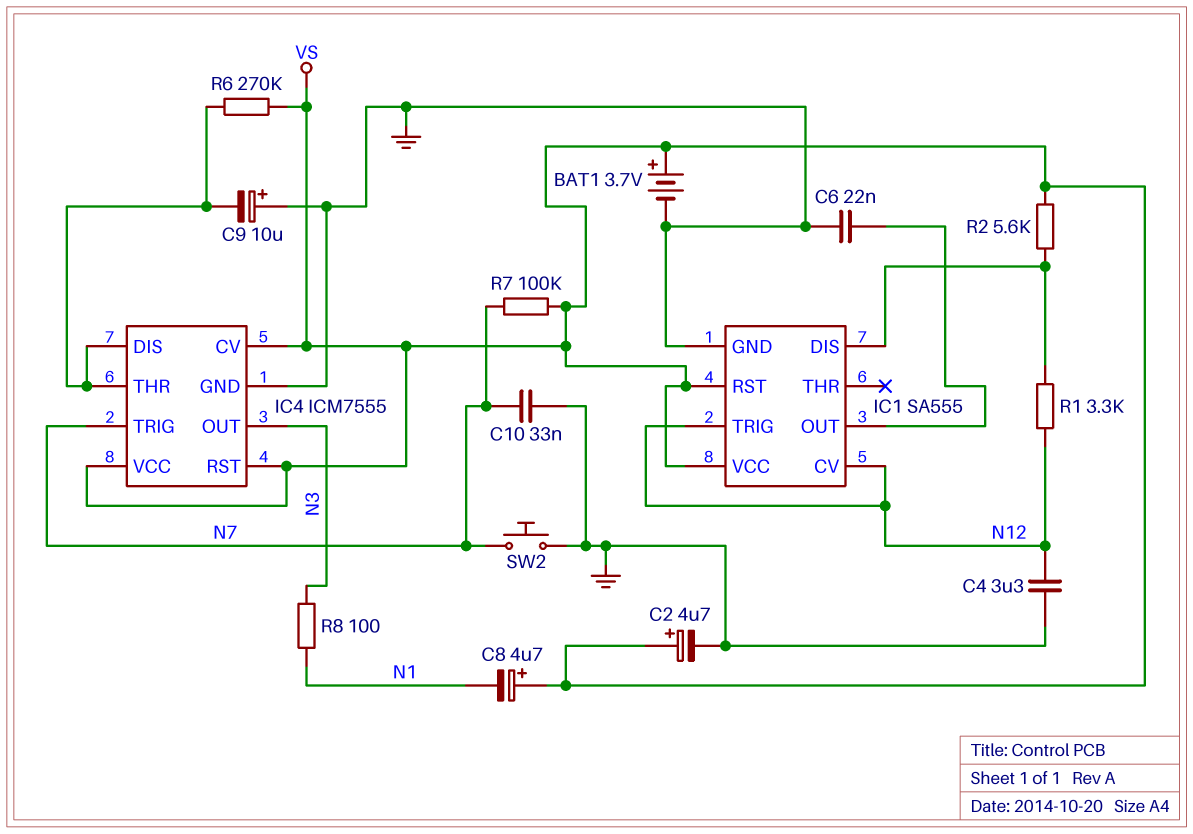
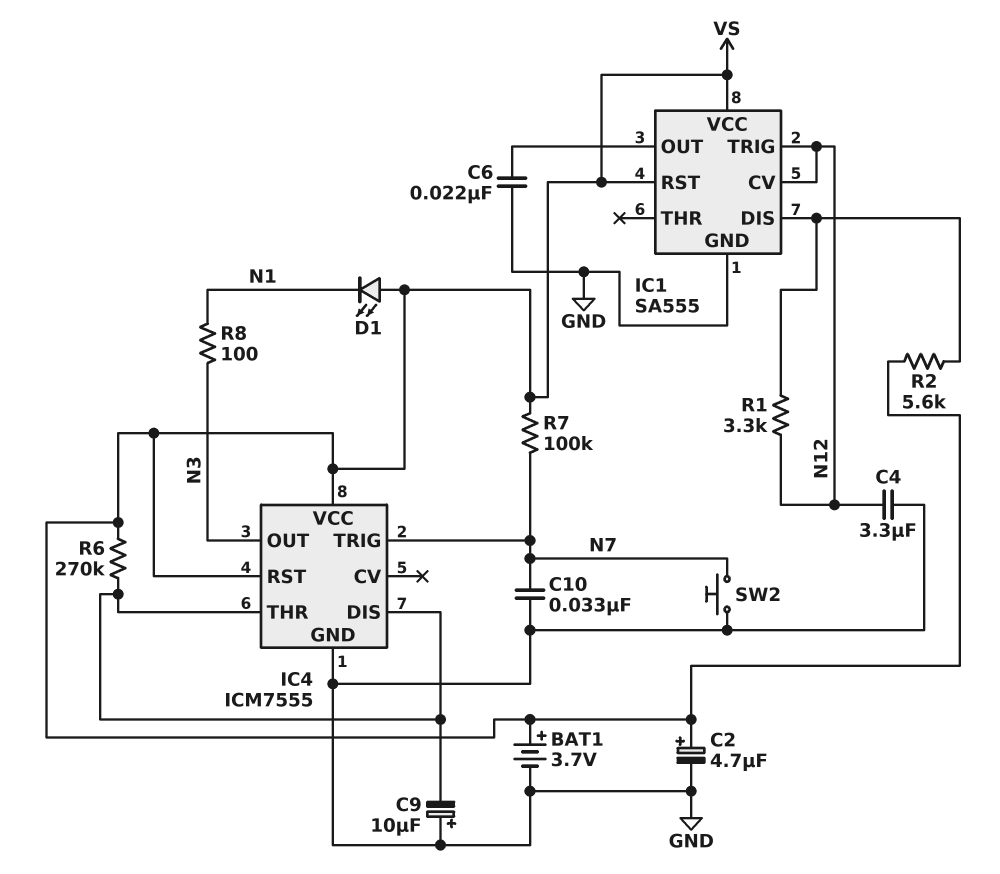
C8: 4.7uF (plus VS, minus N1) -> none
D1: none -> LED (A VS, K N1)
IC4 pin CV: VS -> none

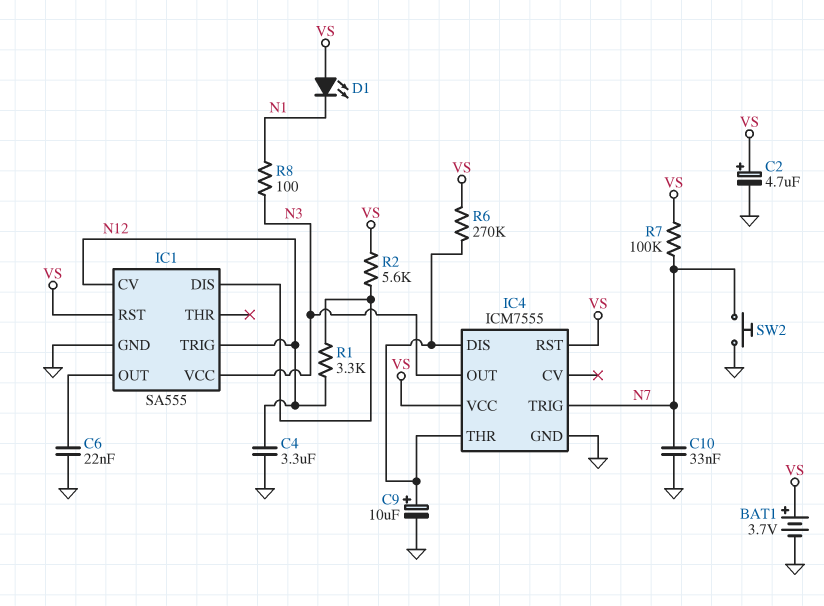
C9: 10uF (plus GND, minus IC4/DIS) -> 10uF (plus IC4/DIS, minus GND)
IC1 pin VCC: VS -> N3

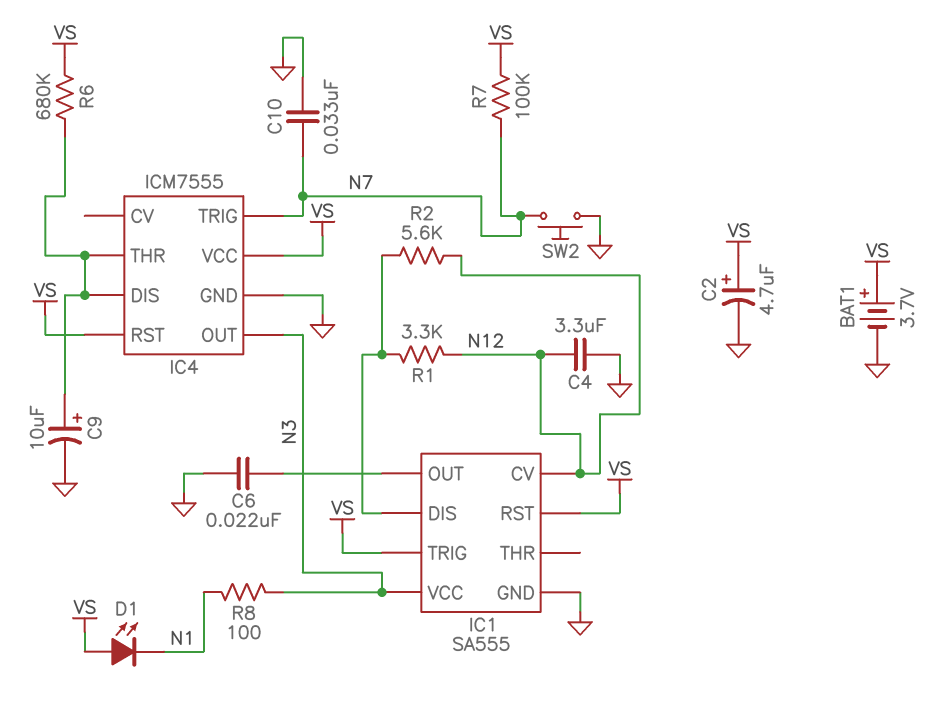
IC1 pin TRIG: N12 -> VS
R2: 5.6k (IC1/DIS, VS) -> 5.6k (IC1/DIS, N12)
R6: 270k (IC4/DIS, VS) -> 680k (IC4/DIS, VS)

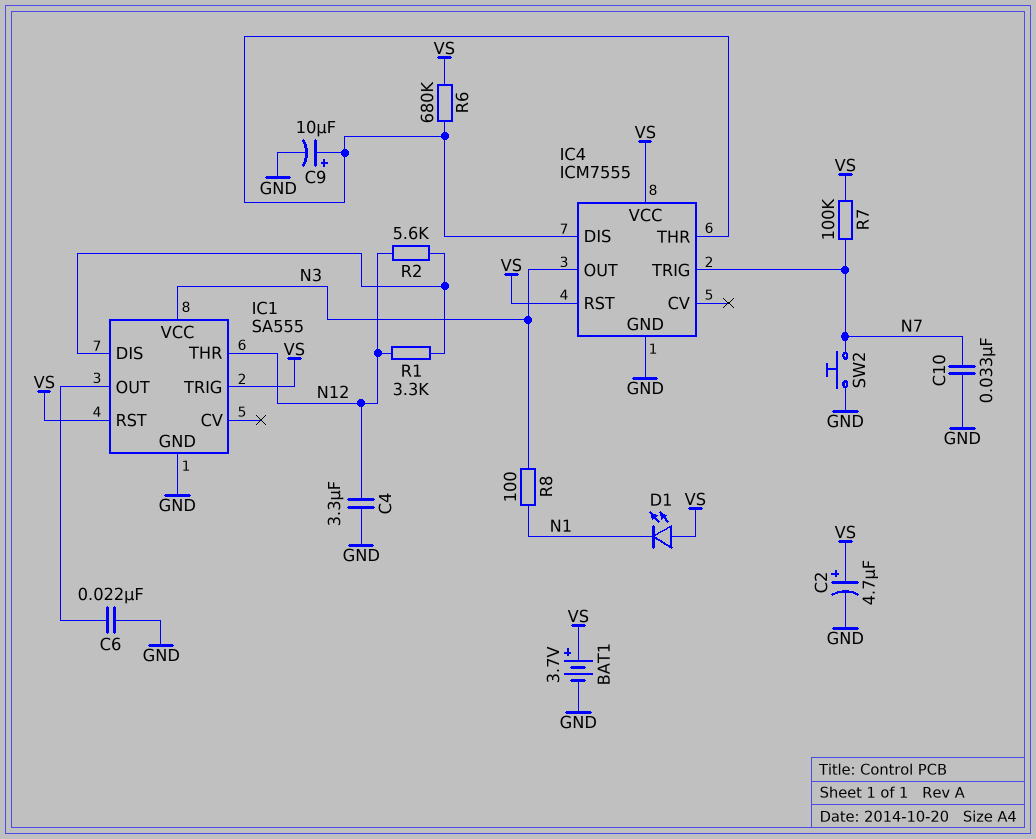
IC1 pin CV: N12 -> none
IC1 pin THR: none -> N12

